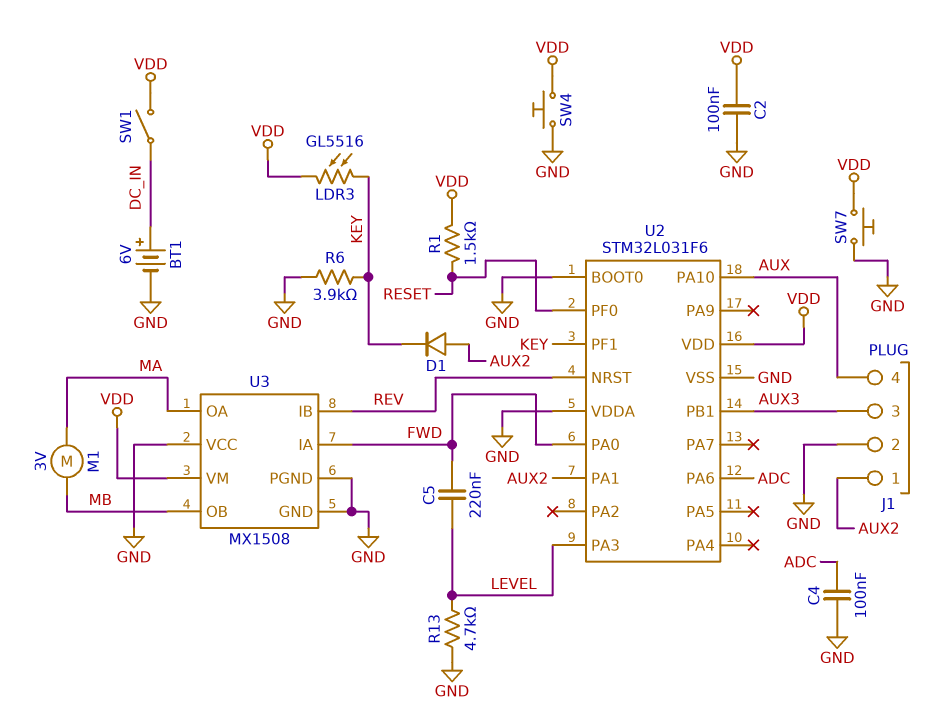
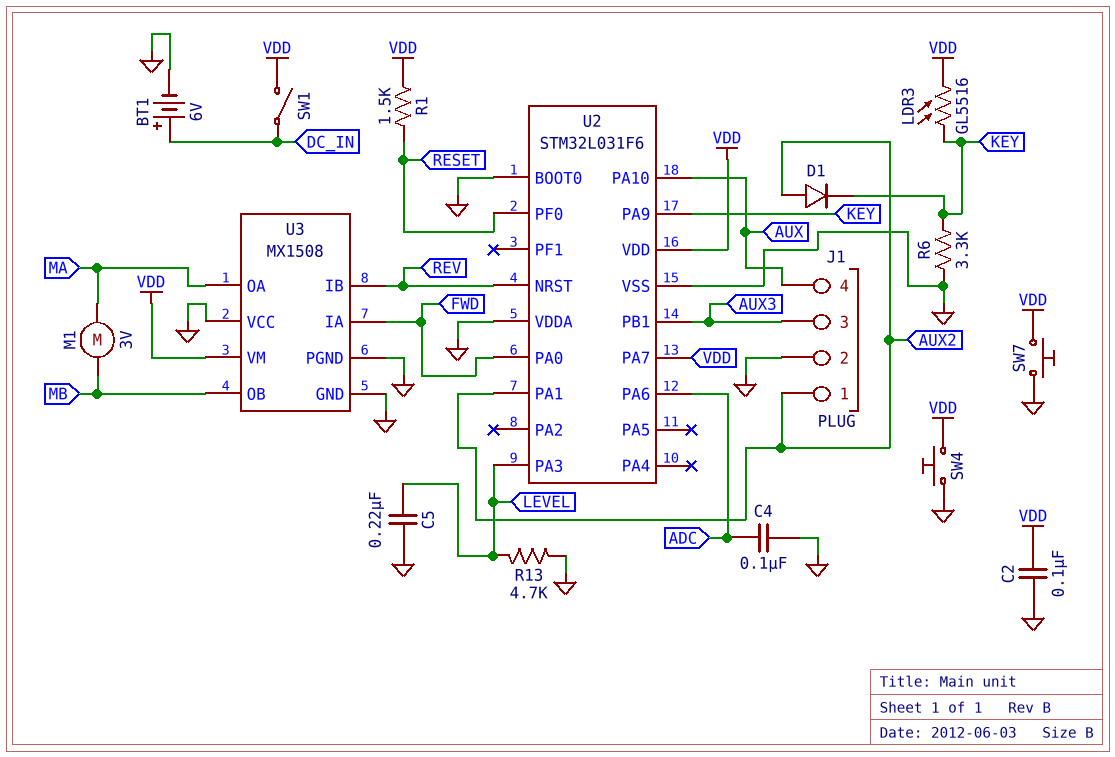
C5: 220nF (FWD, LEVEL) -> 220nF (GND, LEVEL)
R6: 3.9k (GND, KEY) -> 3.3k (GND, KEY)
U2 pin PA7: none -> VDD
U2 pin PA9: none -> KEY
U2 pin PF1: KEY -> none

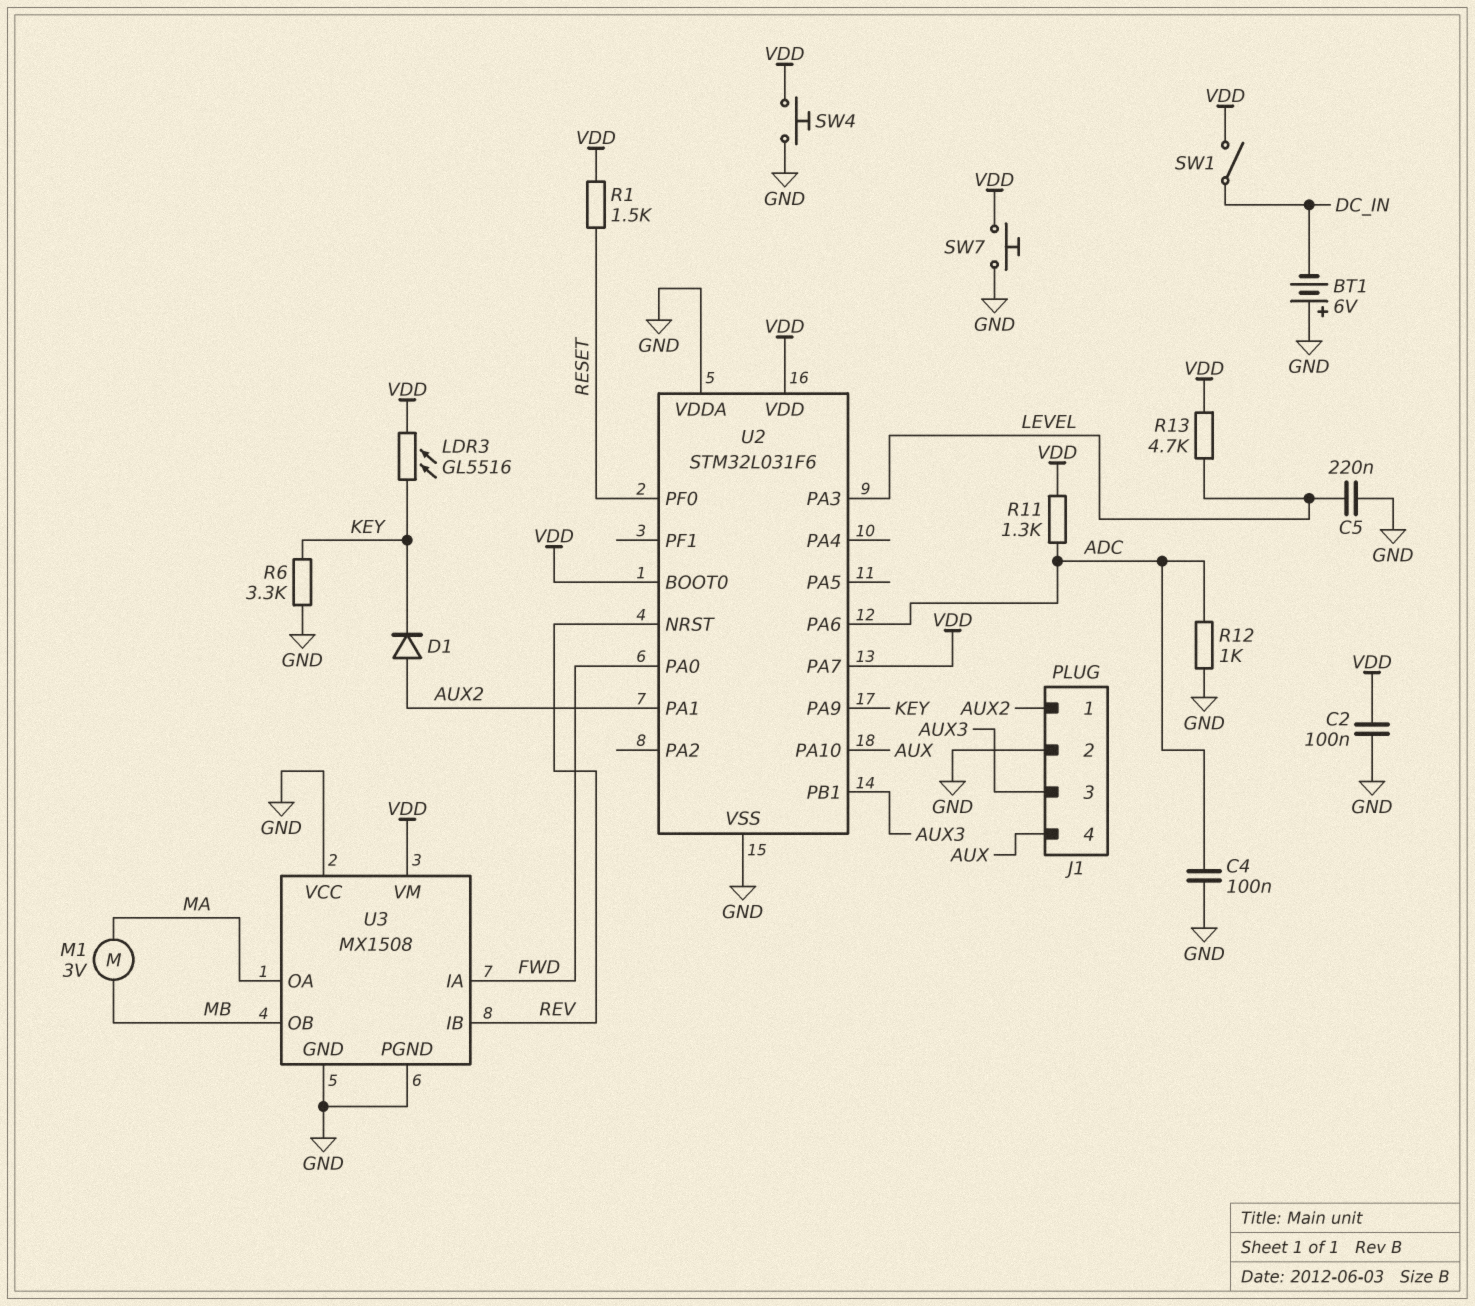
BT1: 6V (plus DC_IN, minus GND) -> 6V (plus GND, minus DC_IN)
R11: none -> 1.3k (ADC, VDD)
R12: none -> 1k (ADC, GND)
R13: 4.7k (GND, LEVEL) -> 4.7k (LEVEL, VDD)
U2 pin BOOT0: GND -> VDD

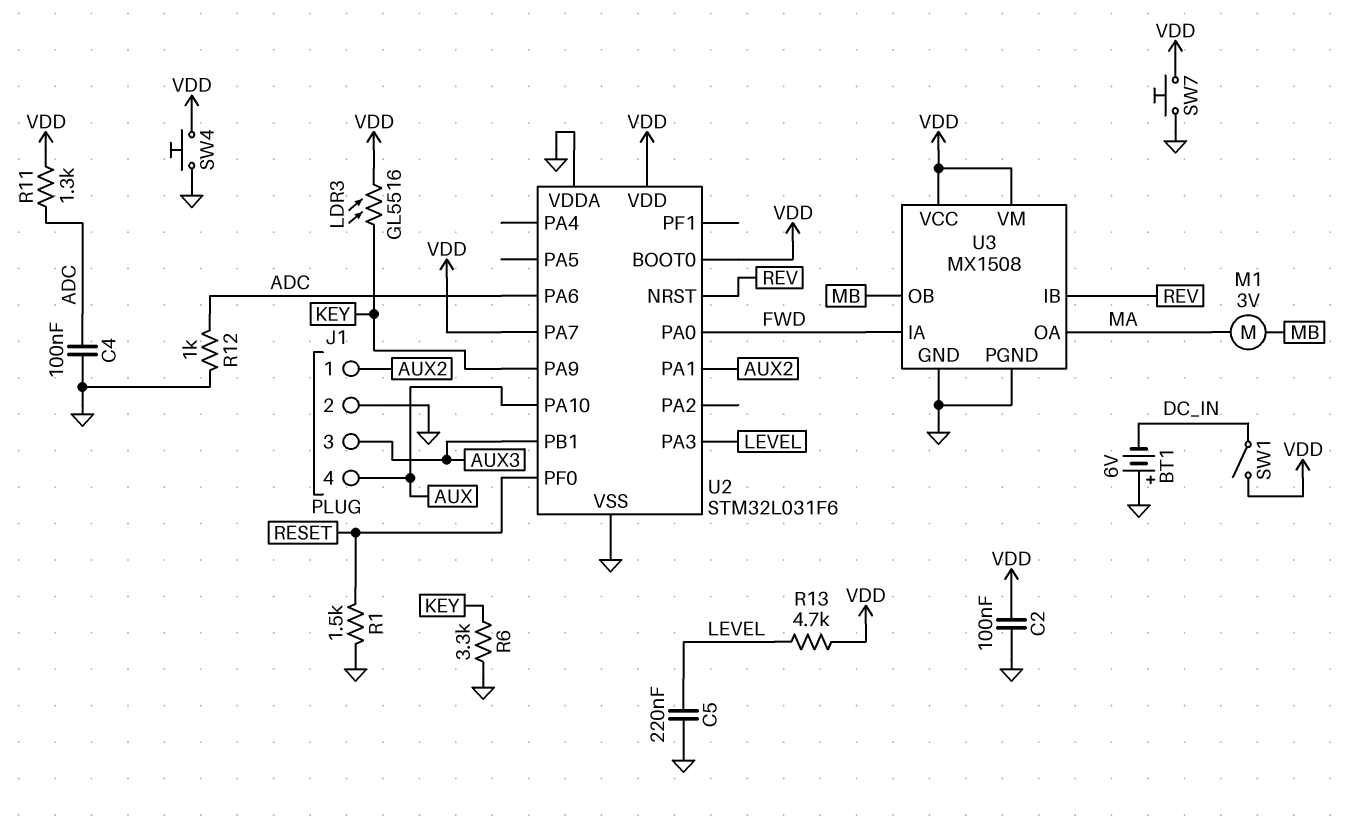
D1: diode (A AUX2, K KEY) -> none
R1: 1.5k (RESET, VDD) -> 1.5k (GND, RESET)
U3 pin VCC: GND -> VDD

